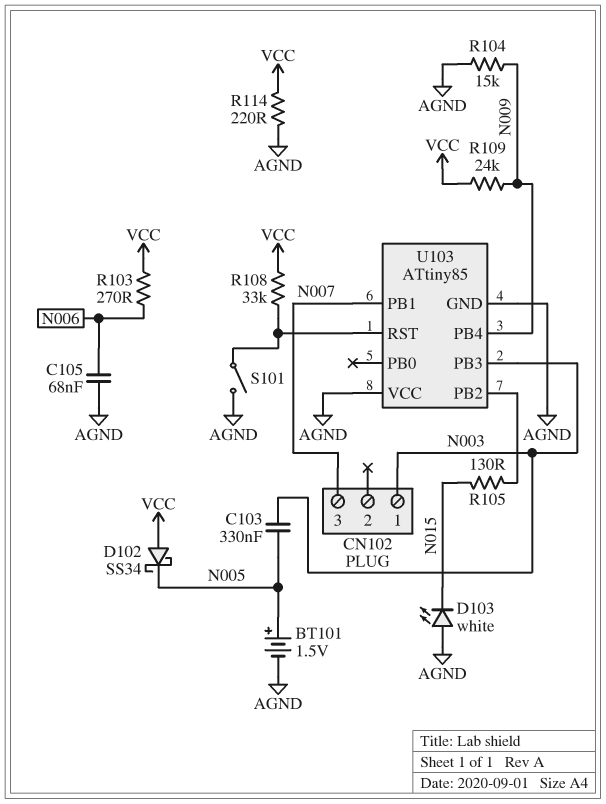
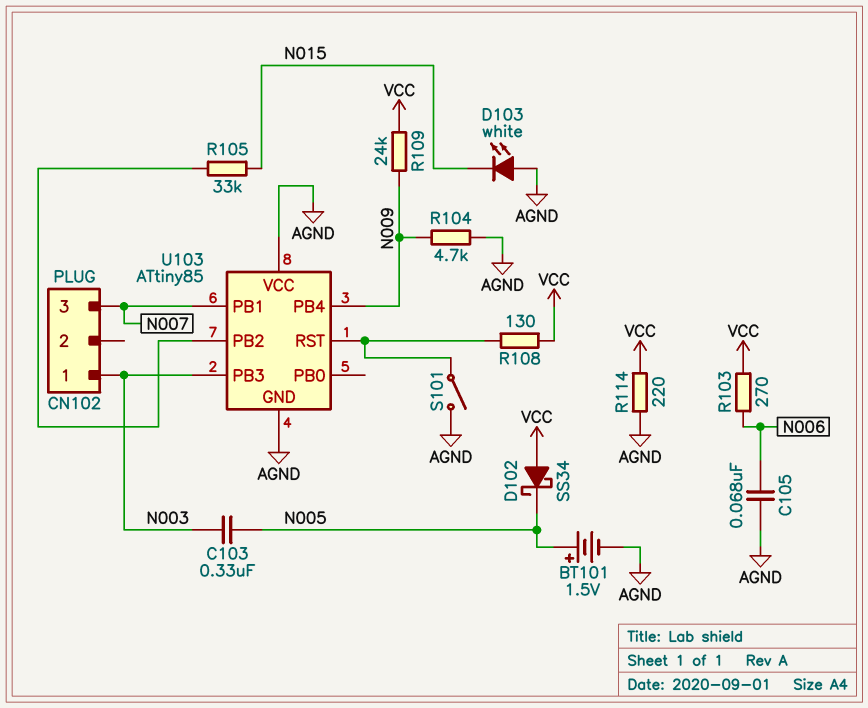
R104: 15k (AGND, N009) -> 4.7k (AGND, N009)
R105: 130 (N015, U103/PB2) -> 33k (N015, U103/PB2)
R108: 33k (U103/RST, VCC) -> 130 (U103/RST, VCC)

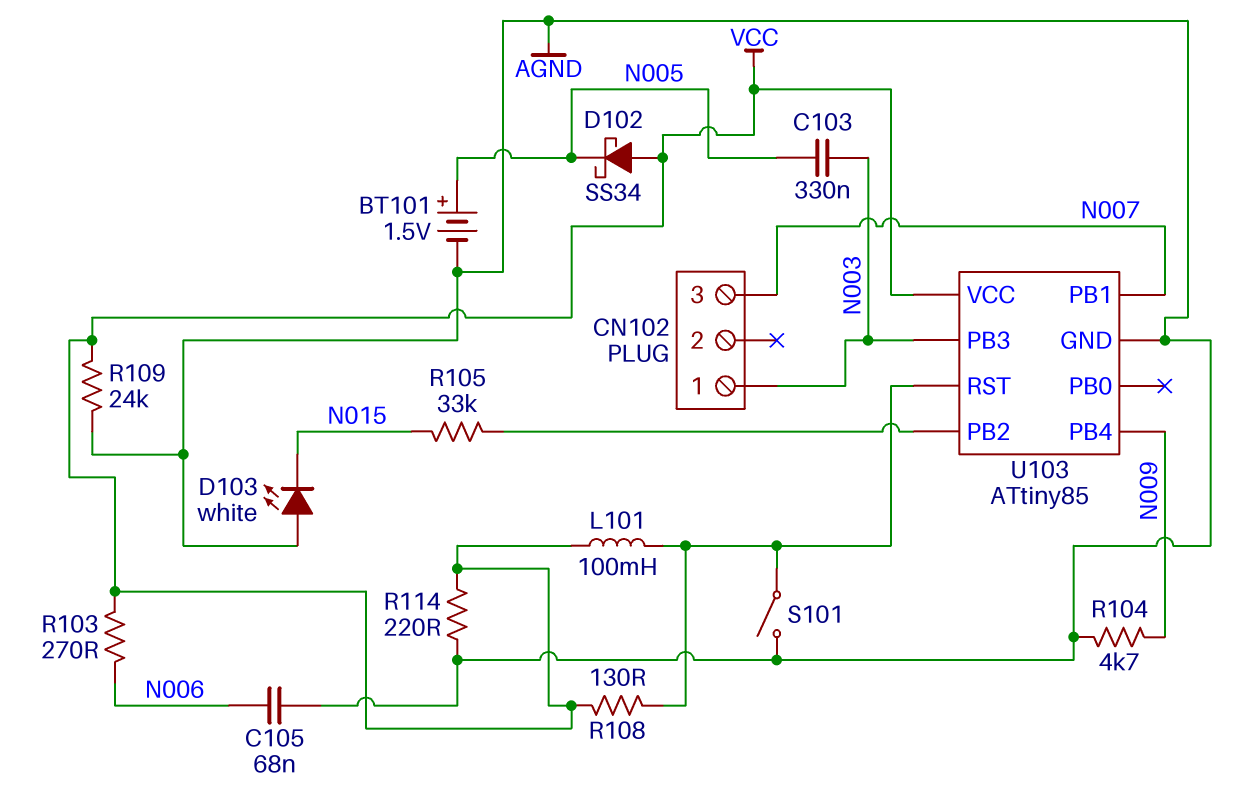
L101: none -> 100mH (U103/RST, VCC)
R109: 24k (N009, VCC) -> 24k (AGND, VCC)
U103 pin VCC: AGND -> VCC

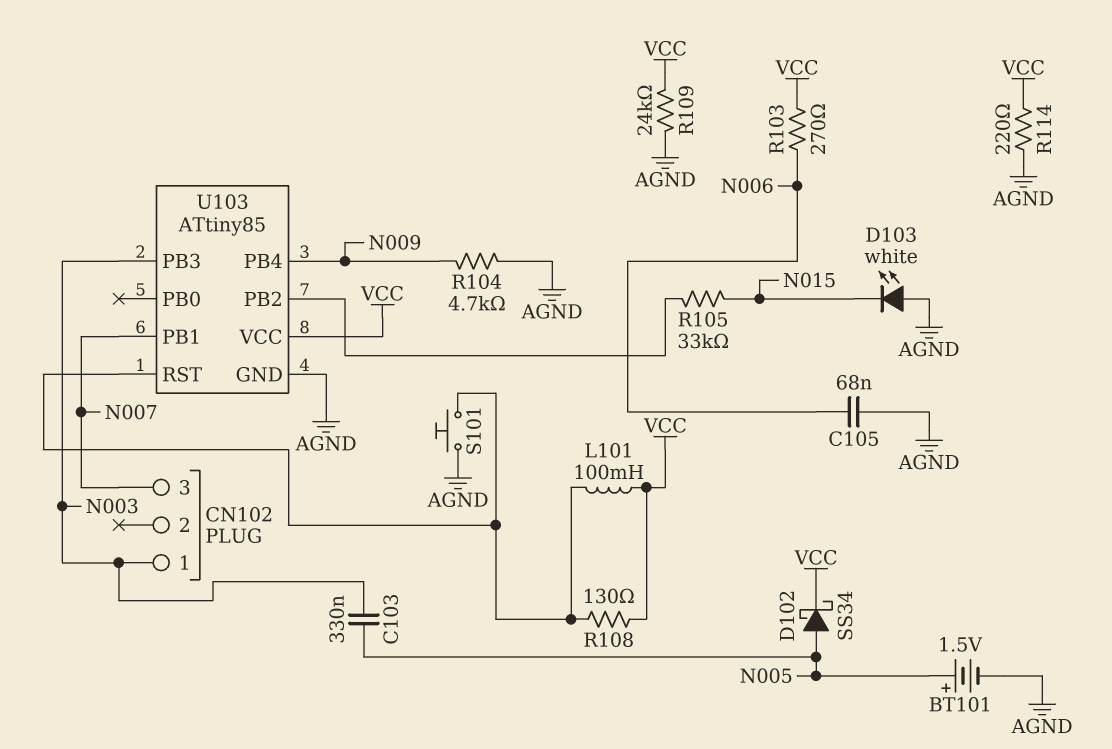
D102: schottky SS34 (A VCC, K N005) -> schottky SS34 (A N005, K VCC)
S101: switch (AGND, U103/RST) -> button (AGND, U103/RST)

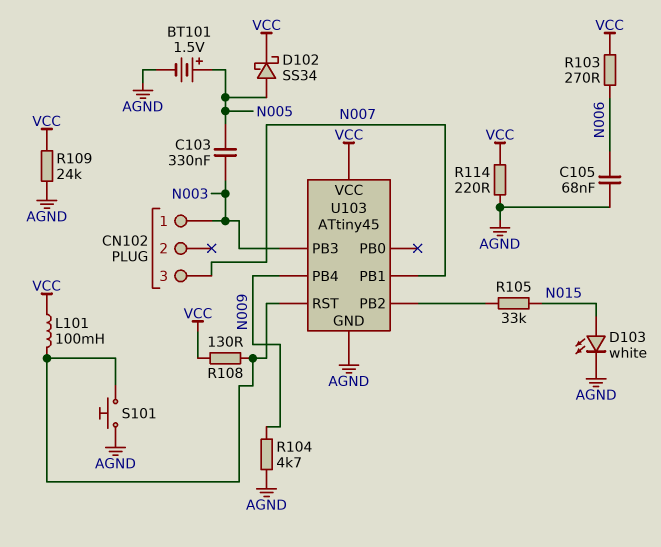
D103: LED white (A AGND, K N015) -> LED white (A N015, K AGND)
U103: ATtiny85 -> ATtiny45

